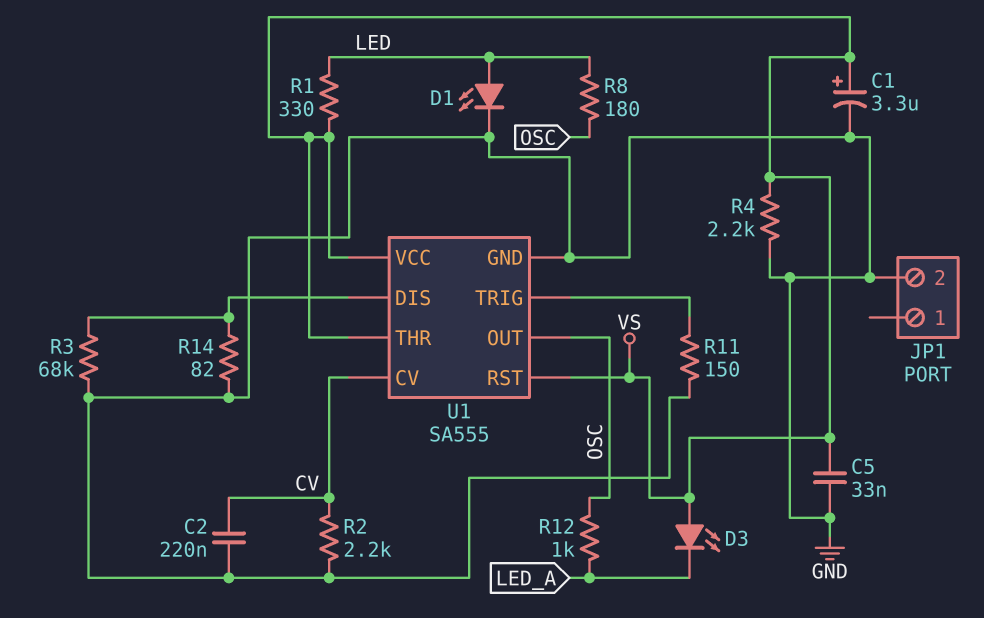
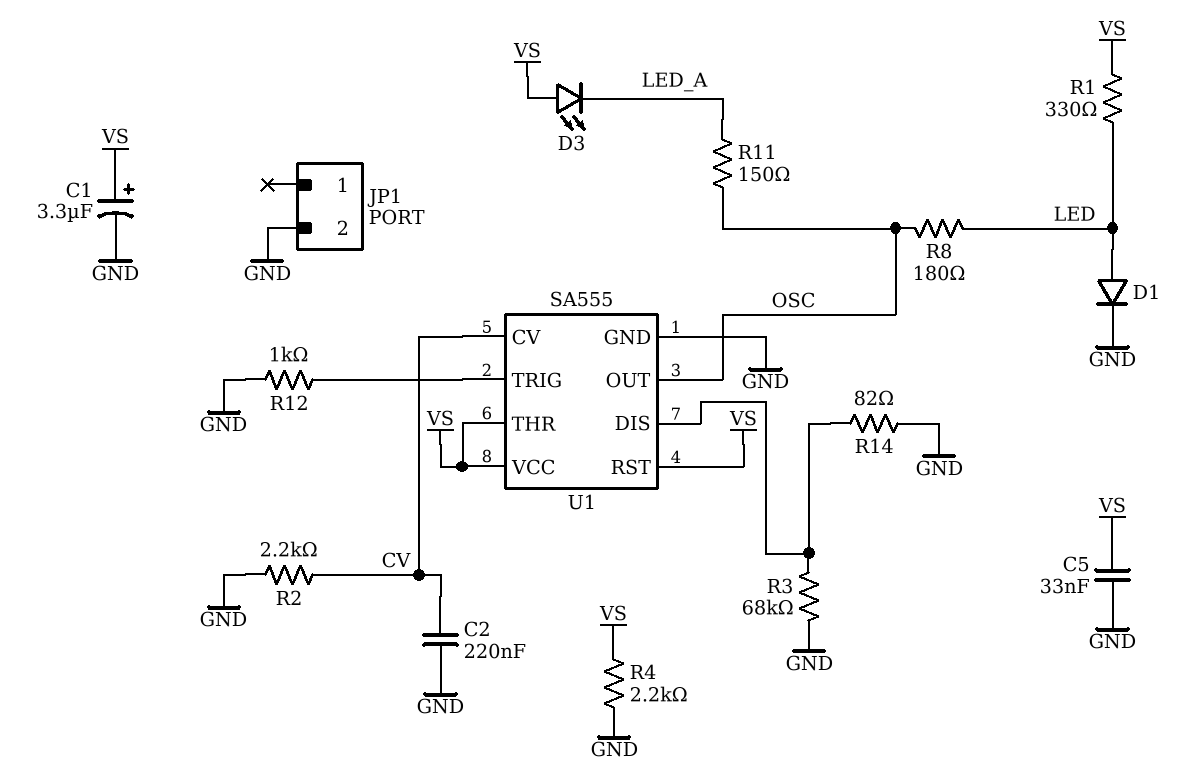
D1: LED (A LED, K GND) -> diode (A LED, K GND)
R11: 150 (GND, U1/TRIG) -> 150 (LED_A, OSC)
R12: 1k (LED_A, OSC) -> 1k (GND, U1/TRIG)

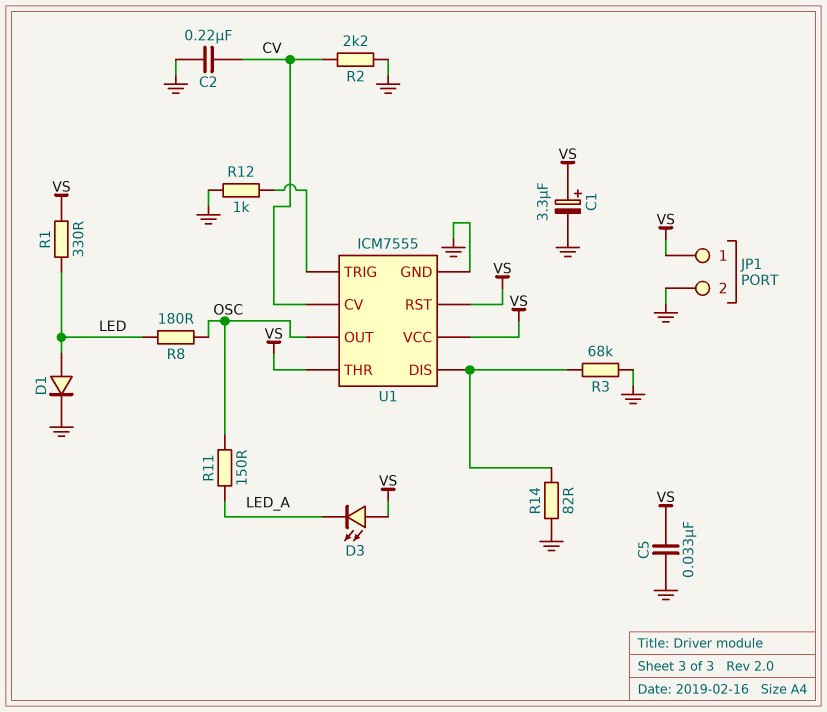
JP1 pin 1: none -> VS
R4: 2.2k (GND, VS) -> none
U1: SA555 -> ICM7555

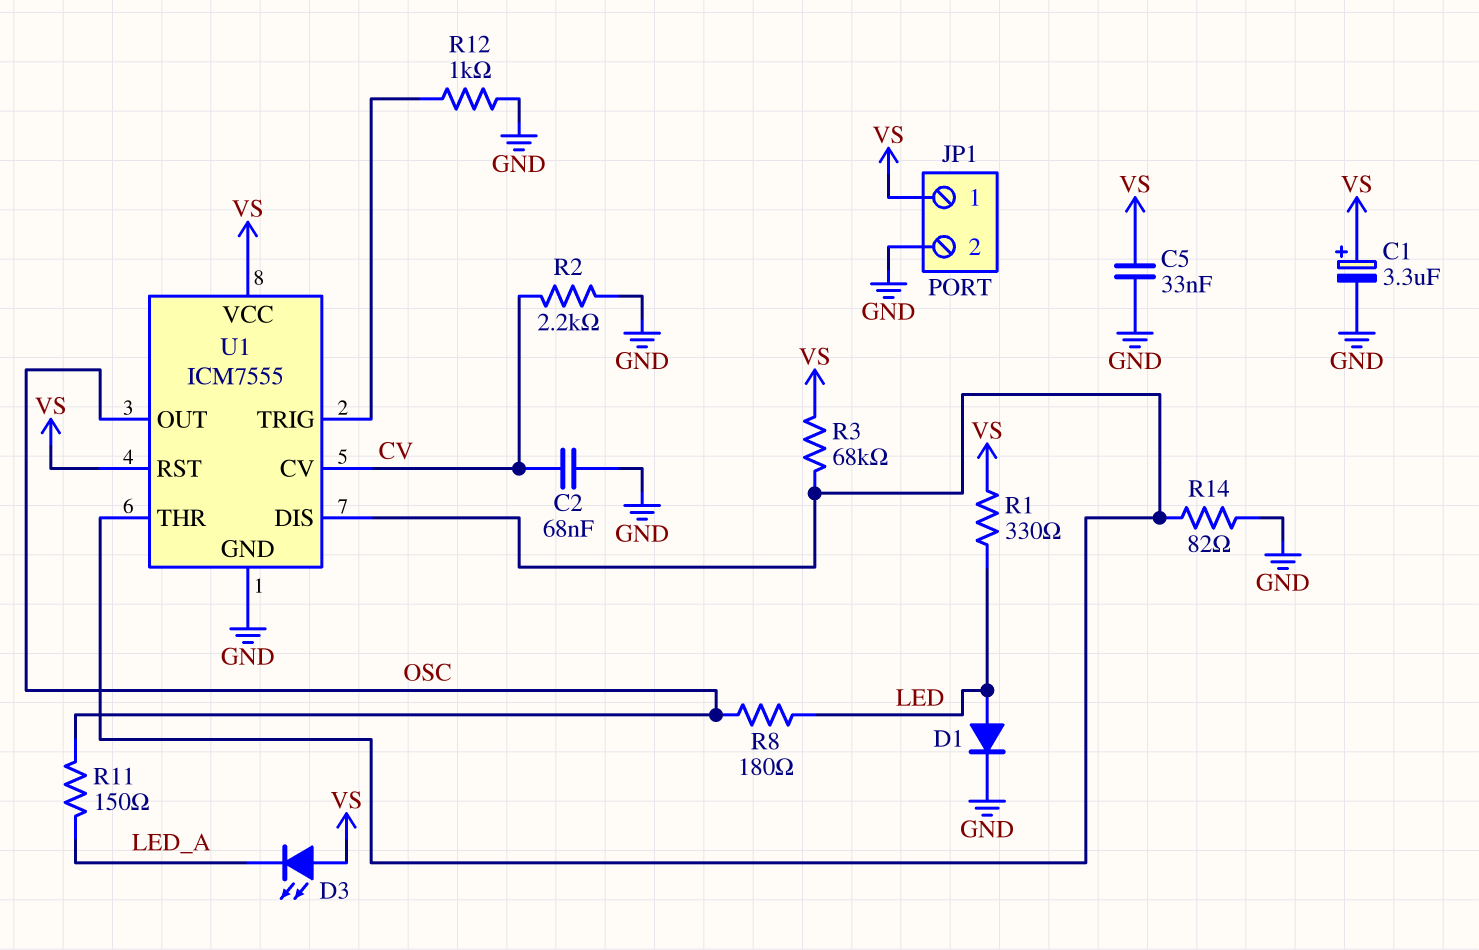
C2: 220nF (CV, GND) -> 68nF (CV, GND)
R3: 68k (GND, U1/DIS) -> 68k (U1/DIS, VS)
U1 pin THR: VS -> U1/DIS

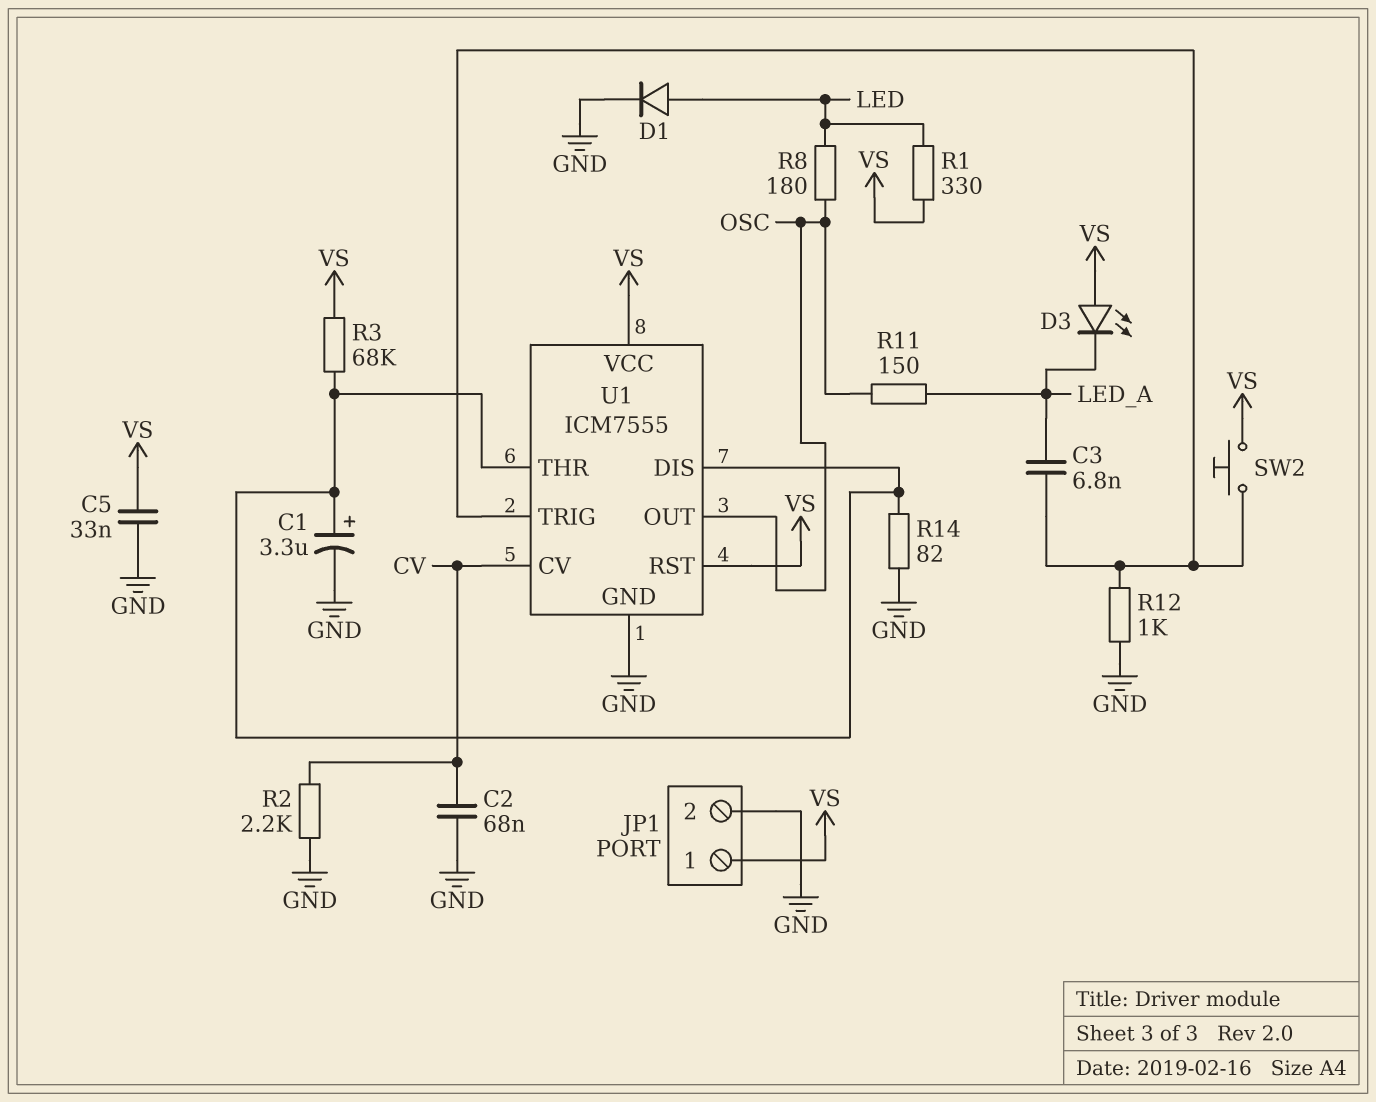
C1: 3.3uF (plus VS, minus GND) -> 3.3uF (plus U1/DIS, minus GND)
C3: none -> 6.8nF (LED_A, U1/TRIG)
SW2: none -> button (U1/TRIG, VS)

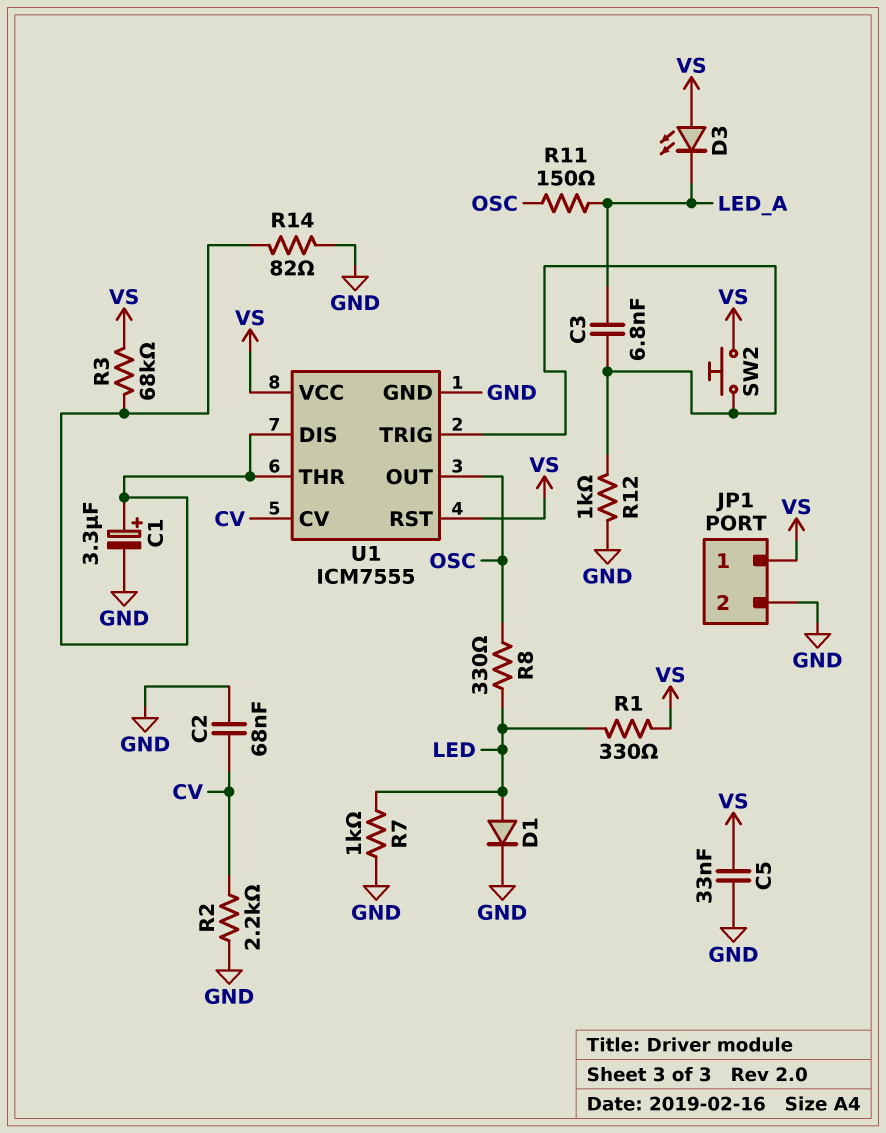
R7: none -> 1k (GND, LED)
R8: 180 (LED, OSC) -> 330 (LED, OSC)

